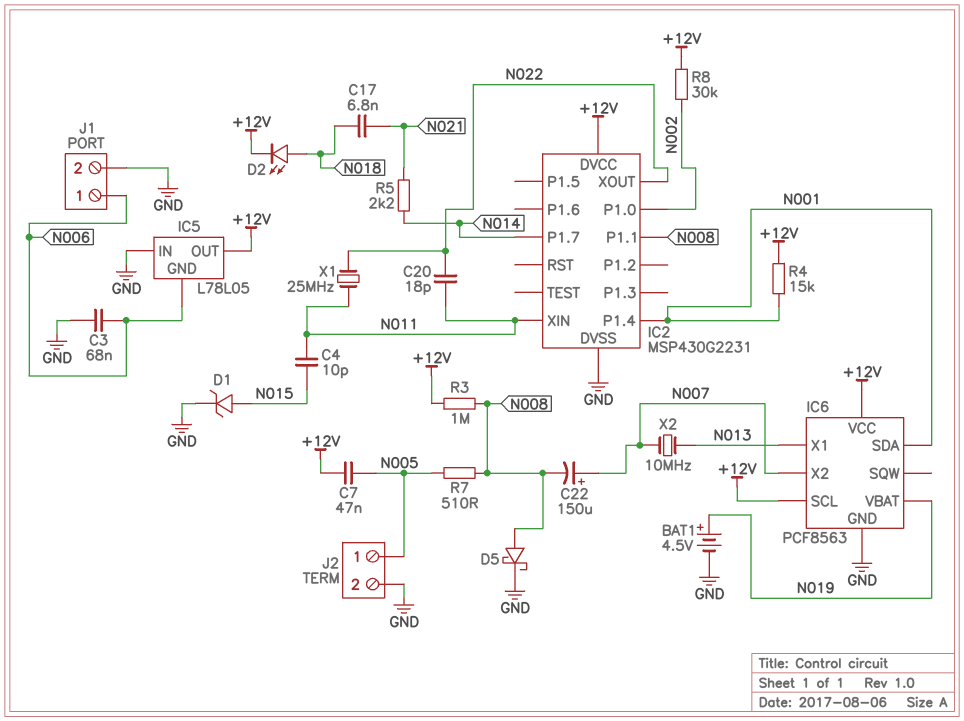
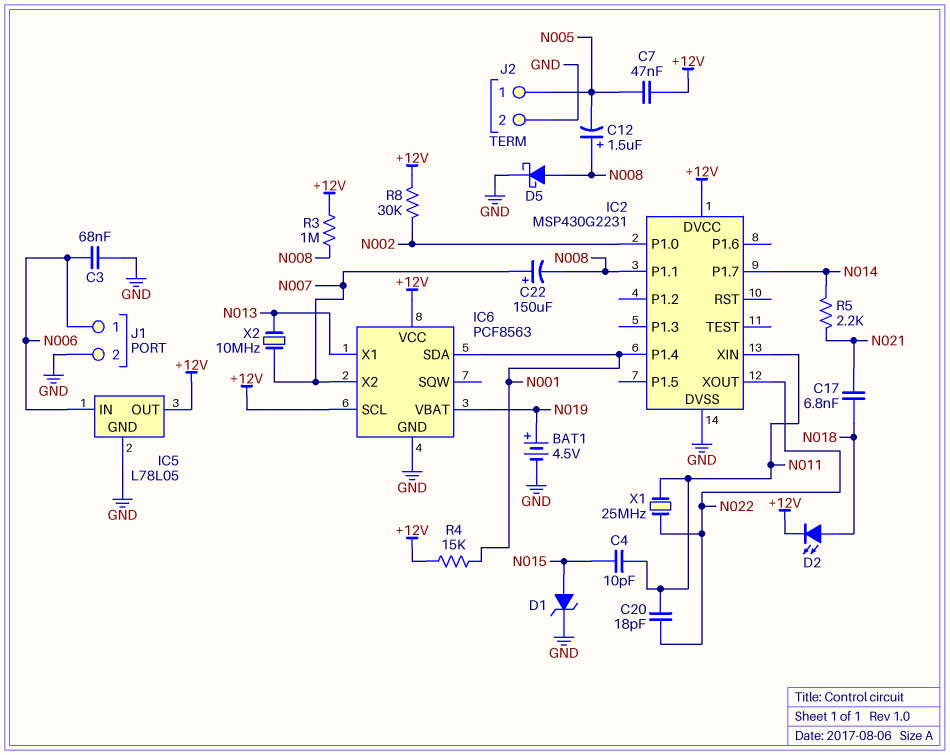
C12: none -> 1.5uF (plus N008, minus N005)
IC5 pin GND: N006 -> GND
IC5 pin IN: GND -> N006
R7: 510 (N005, N008) -> none

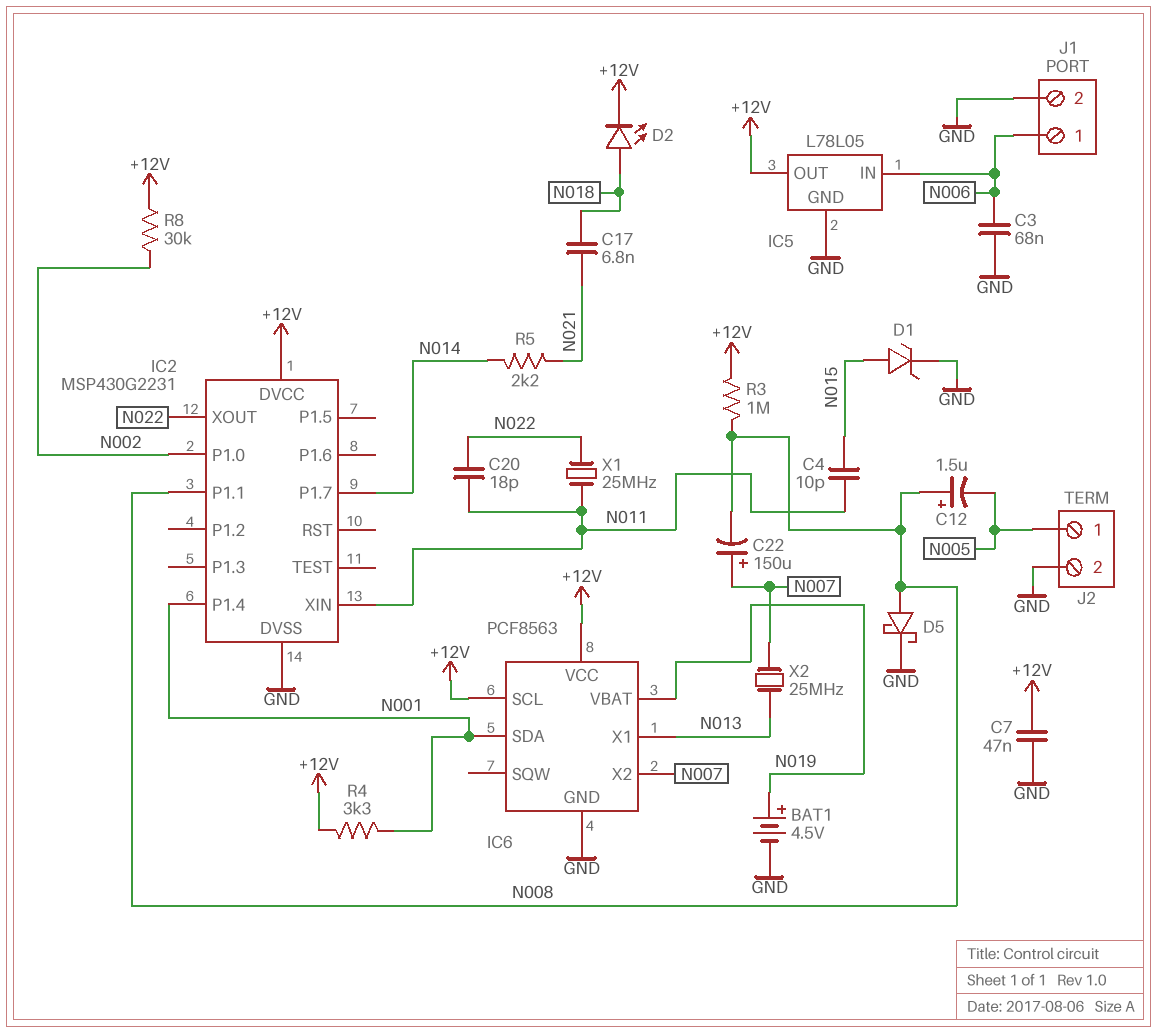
C7: 47nF (+12V, N005) -> 47nF (+12V, GND)
R4: 15k (+12V, N001) -> 3.3k (+12V, N001)
X2: 10MHz (N007, N013) -> 25MHz (N007, N013)

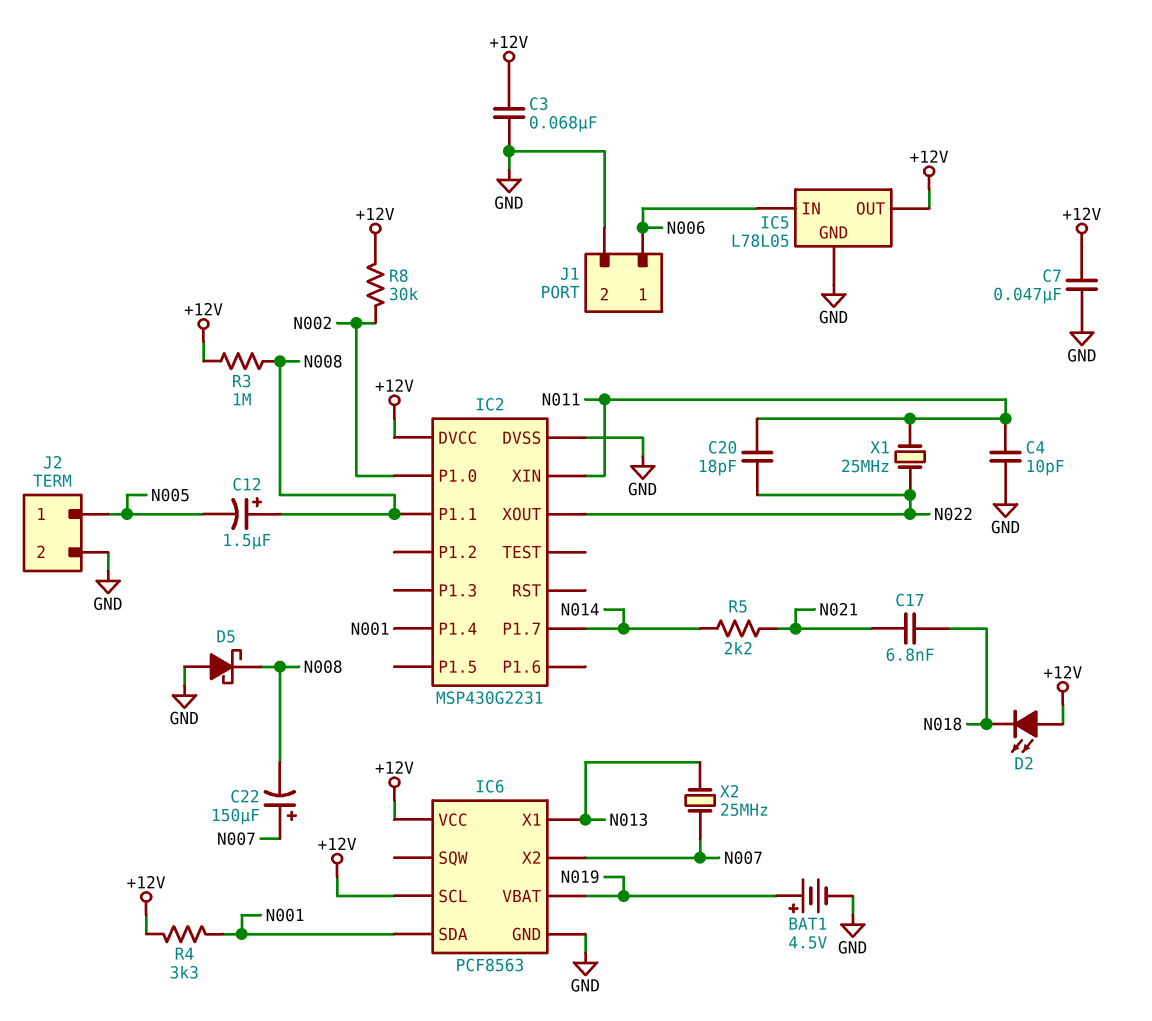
C3: 68nF (GND, N006) -> 68nF (+12V, GND)
C4: 10pF (N011, N015) -> 10pF (GND, N011)
D1: zener (A N015, K GND) -> none
D2: LED (A N018, K +12V) -> LED (A +12V, K N018)
D5: schottky (A N008, K GND) -> schottky (A GND, K N008)

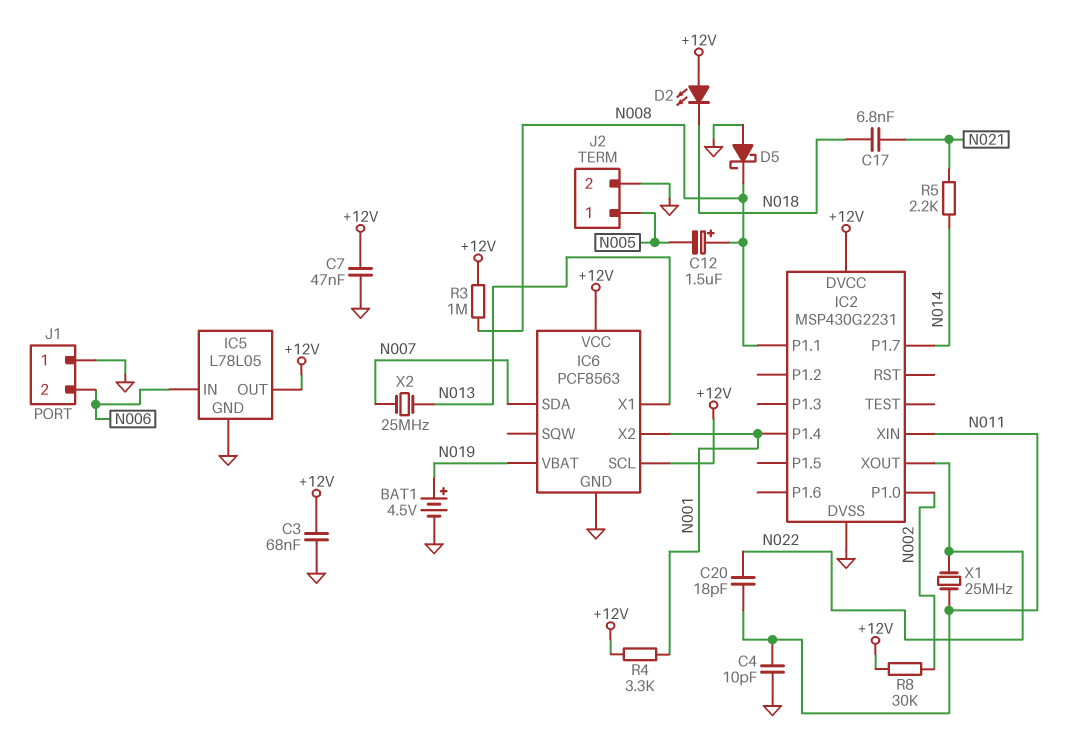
C22: 150uF (plus N007, minus N008) -> none
IC6 pin SDA: N001 -> N007
IC6 pin X2: N007 -> N001
J1 pin 1: N006 -> GND
J1 pin 2: GND -> N006

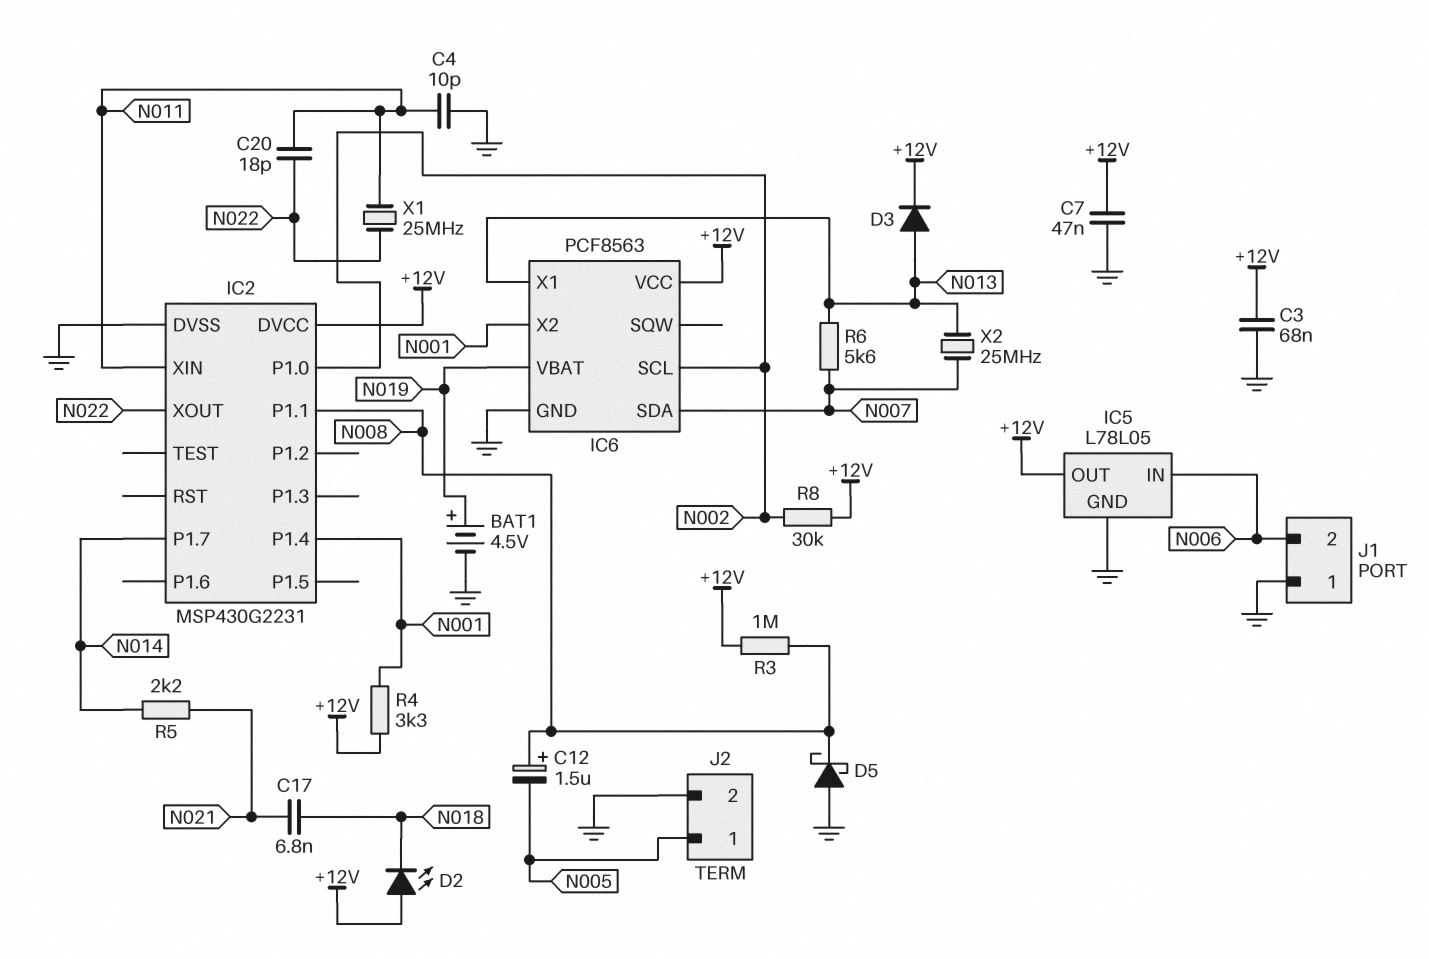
D3: none -> diode (A N013, K +12V)
IC6 pin SCL: +12V -> N002
R6: none -> 5.6k (N007, N013)

